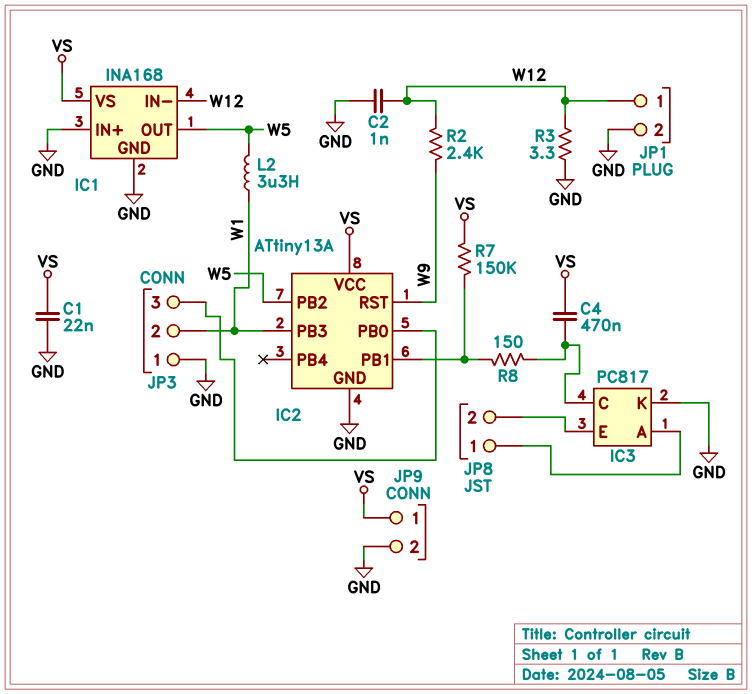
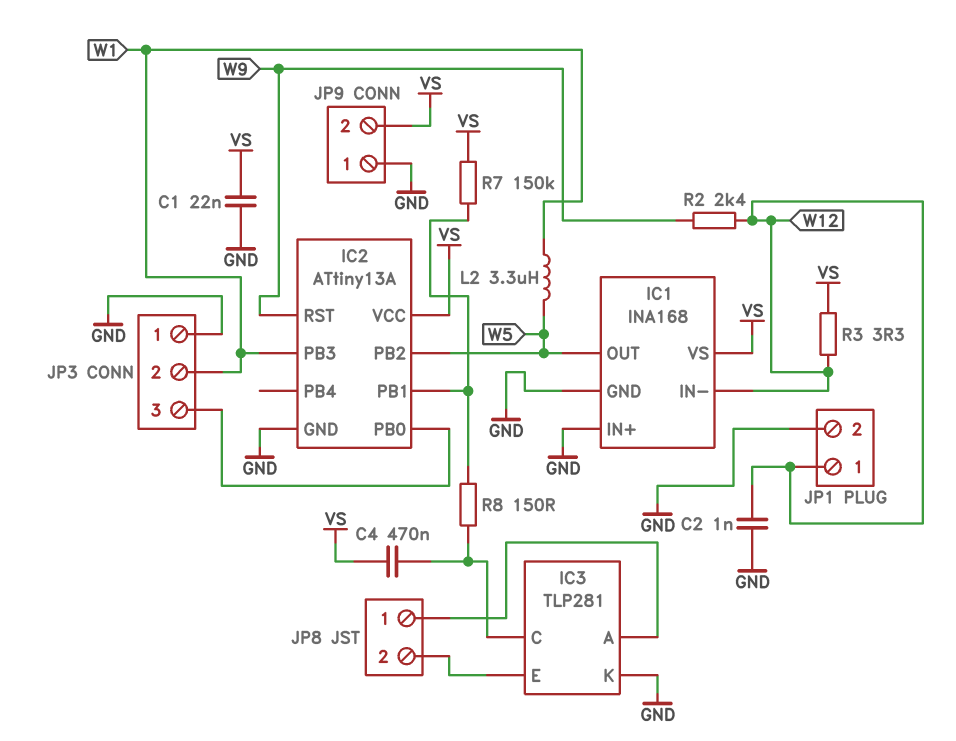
IC3: PC817 -> TLP281
JP9 pin 1: VS -> GND
JP9 pin 2: GND -> VS
R3: 3.3 (GND, W12) -> 3.3 (VS, W12)

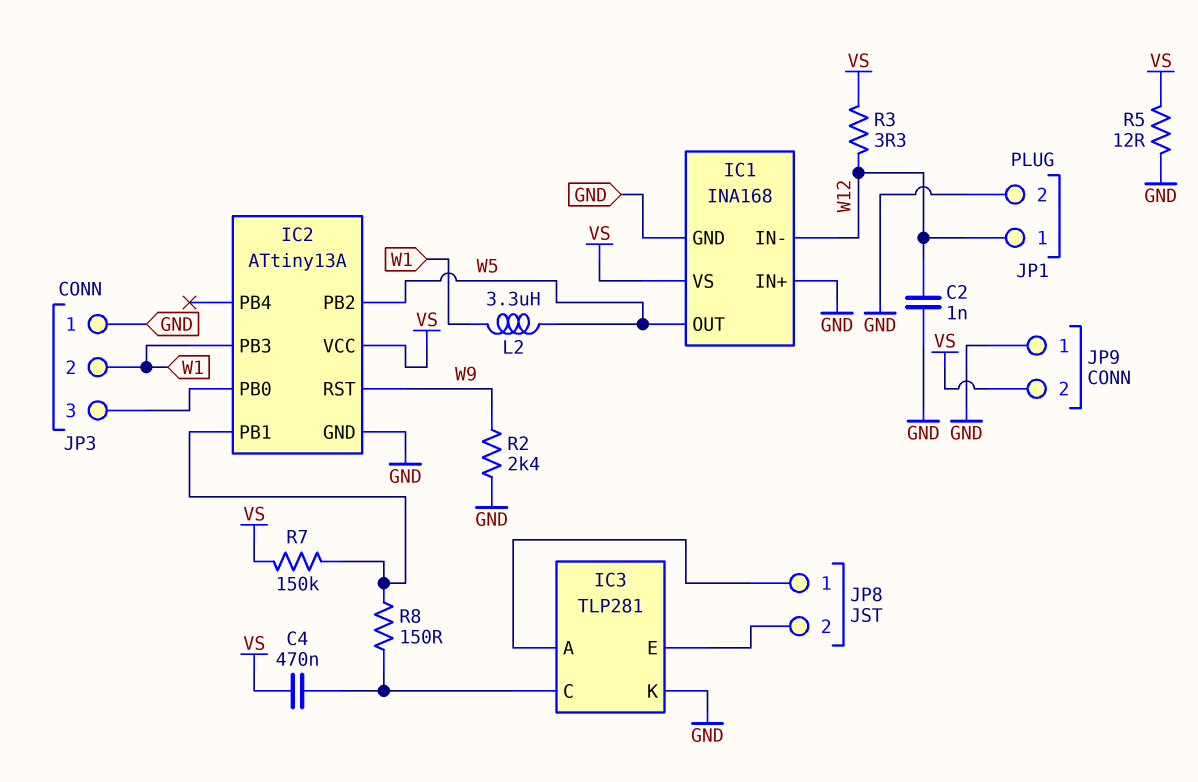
C1: 22nF (GND, VS) -> none
R2: 2.4k (W9, W12) -> 2.4k (GND, W9)
R5: none -> 12 (GND, VS)

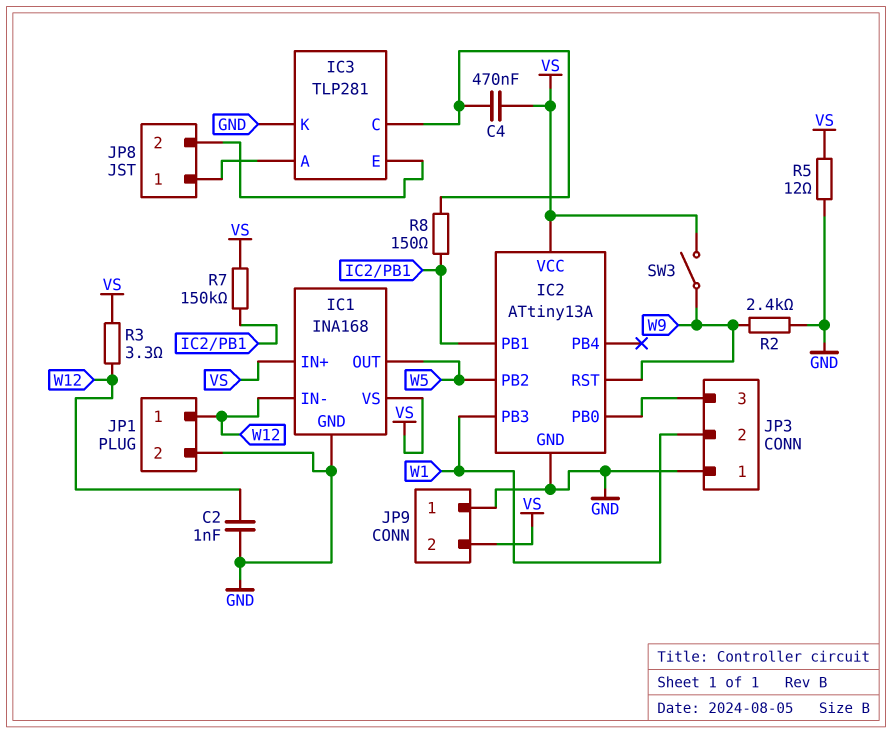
IC1 pin IN+: GND -> VS
L2: 3.3uH (W1, W5) -> none
SW3: none -> switch (VS, W9)

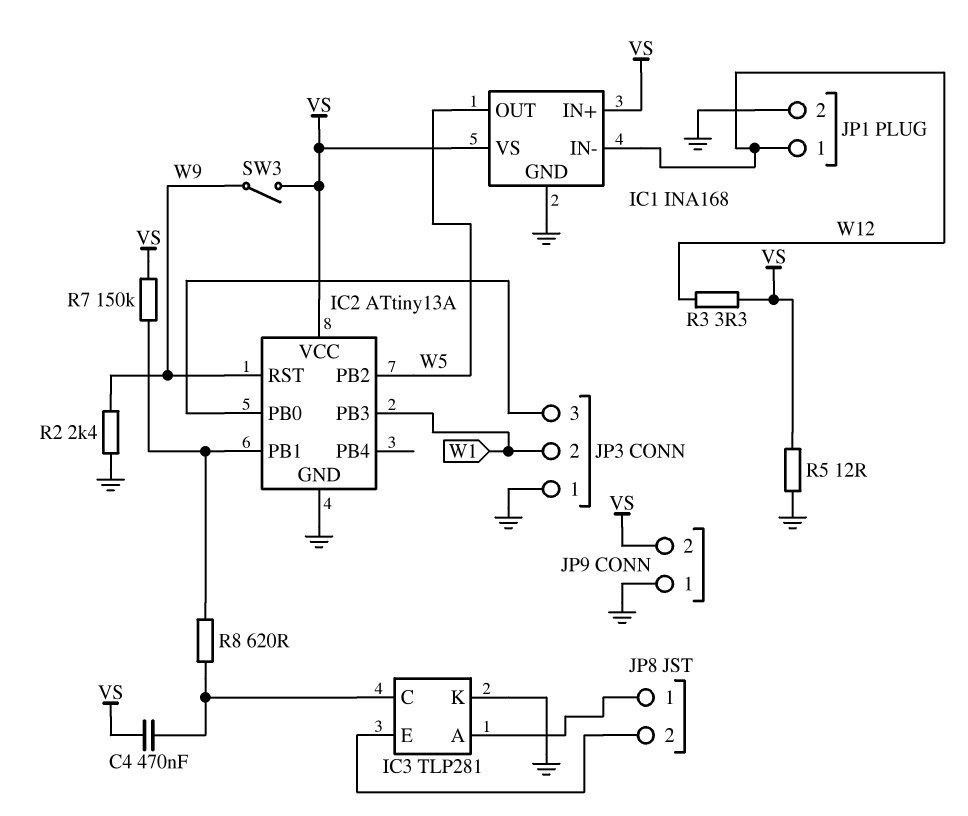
C2: 1nF (GND, W12) -> none
R8: 150 (IC2/PB1, IC3/C) -> 620 (IC2/PB1, IC3/C)

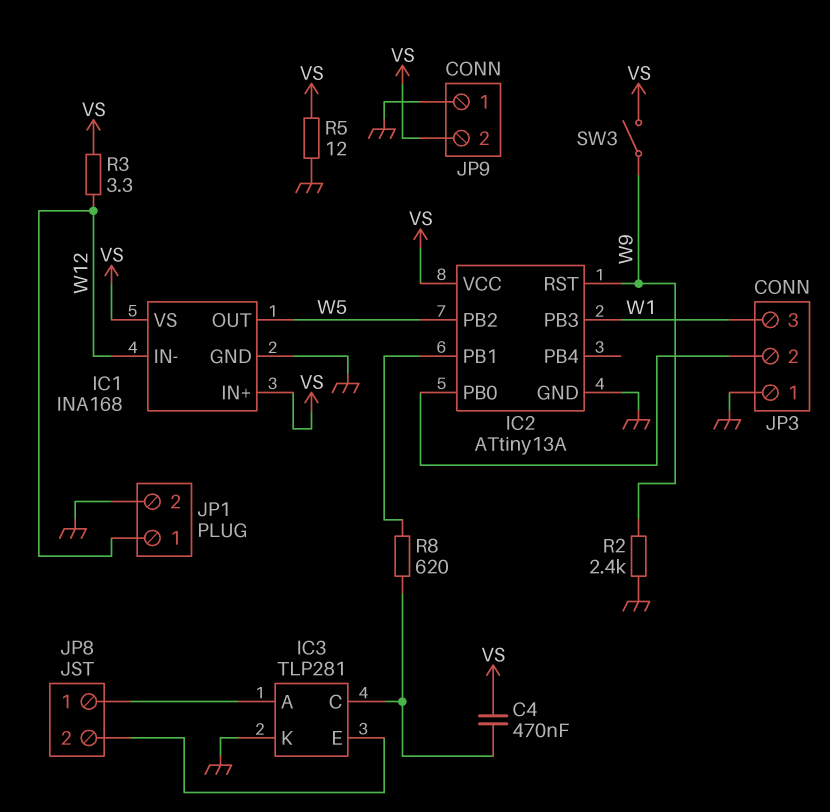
JP3 pin 2: W1 -> IC2/PB0
JP3 pin 3: IC2/PB0 -> W1
R7: 150k (IC2/PB1, VS) -> none

